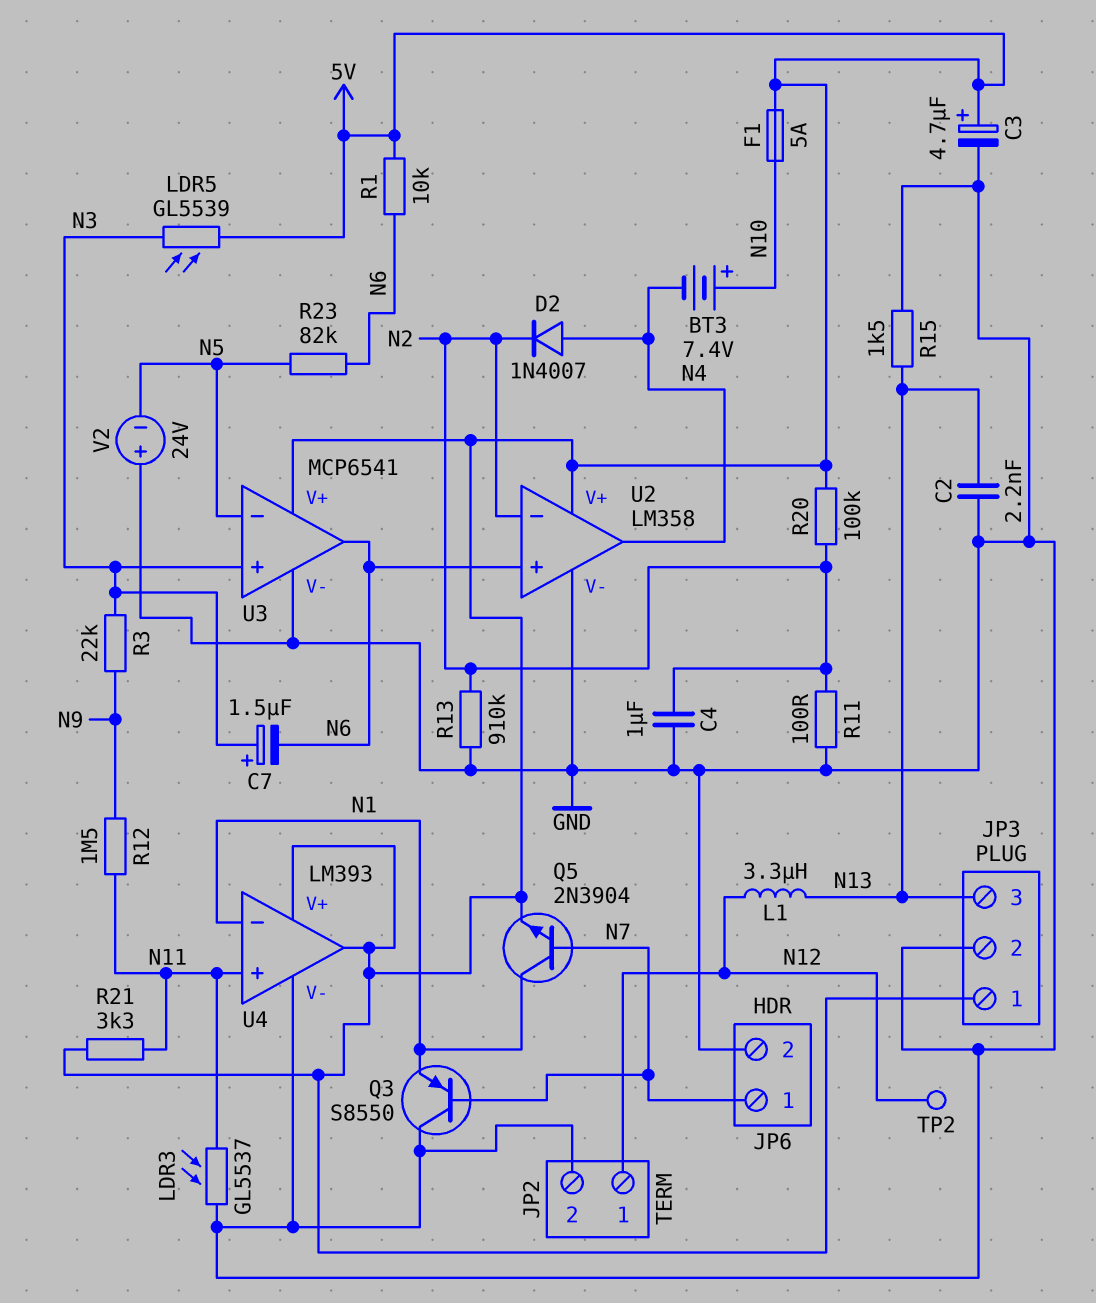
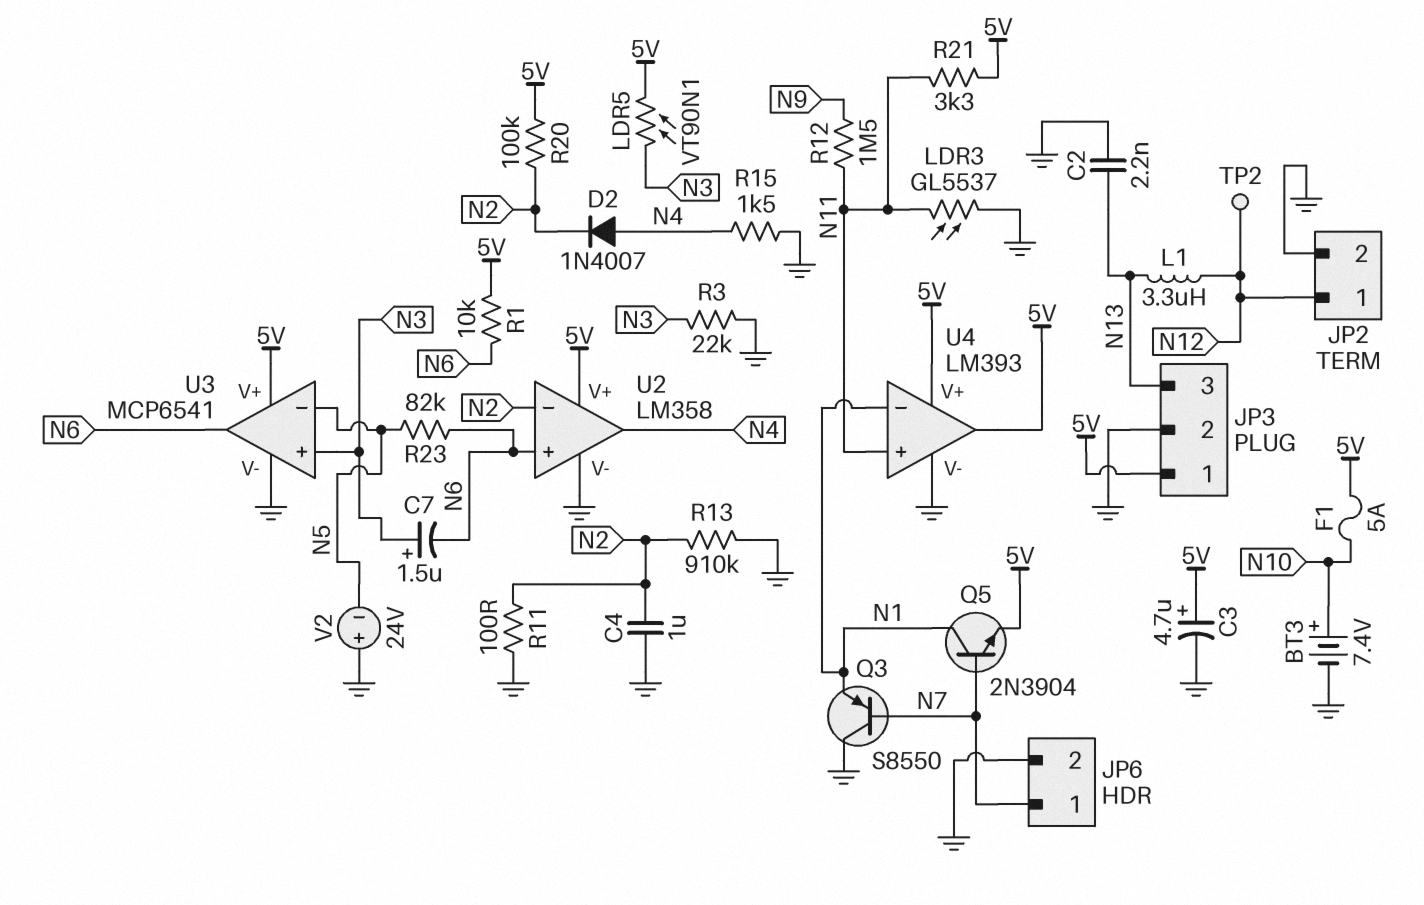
BT3: 7.4V (plus N10, minus N4) -> 7.4V (plus N10, minus GND)
LDR5: GL5539 (5V, N3) -> VT90N1 (5V, N3)
R3: 22k (N3, N9) -> 22k (GND, N3)
R15: 1.5k (GND, N13) -> 1.5k (GND, N4)

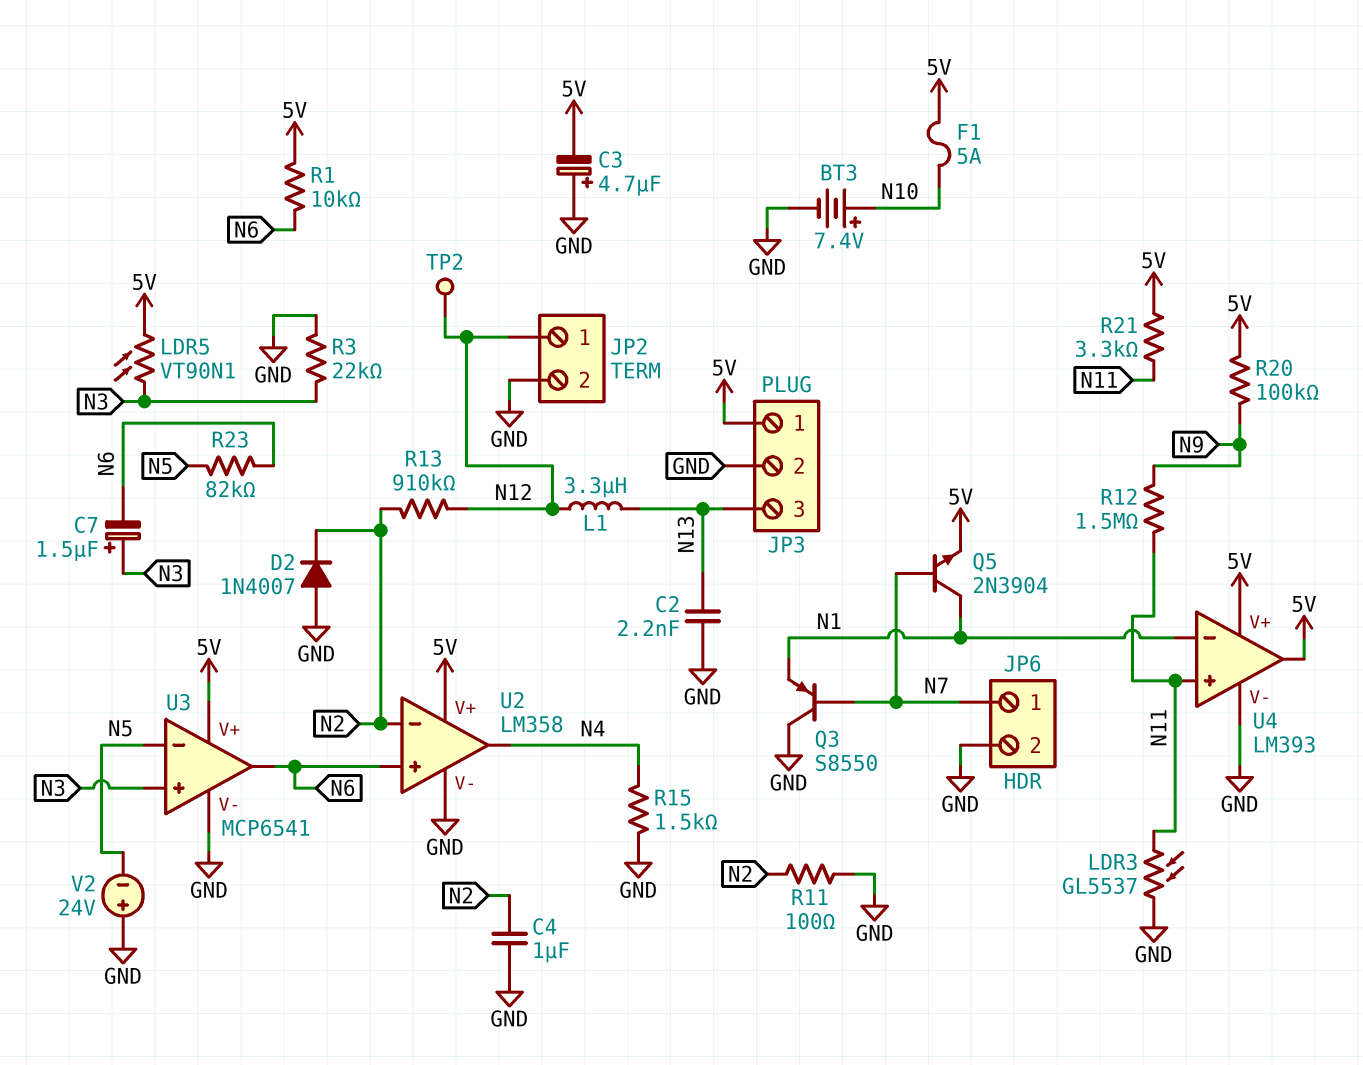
C3: 4.7uF (plus 5V, minus GND) -> 4.7uF (plus GND, minus 5V)
D2: diode 1N4007 (A N4, K N2) -> diode 1N4007 (A GND, K N2)
R13: 910k (GND, N2) -> 910k (N2, N12)
R20: 100k (5V, N2) -> 100k (5V, N9)

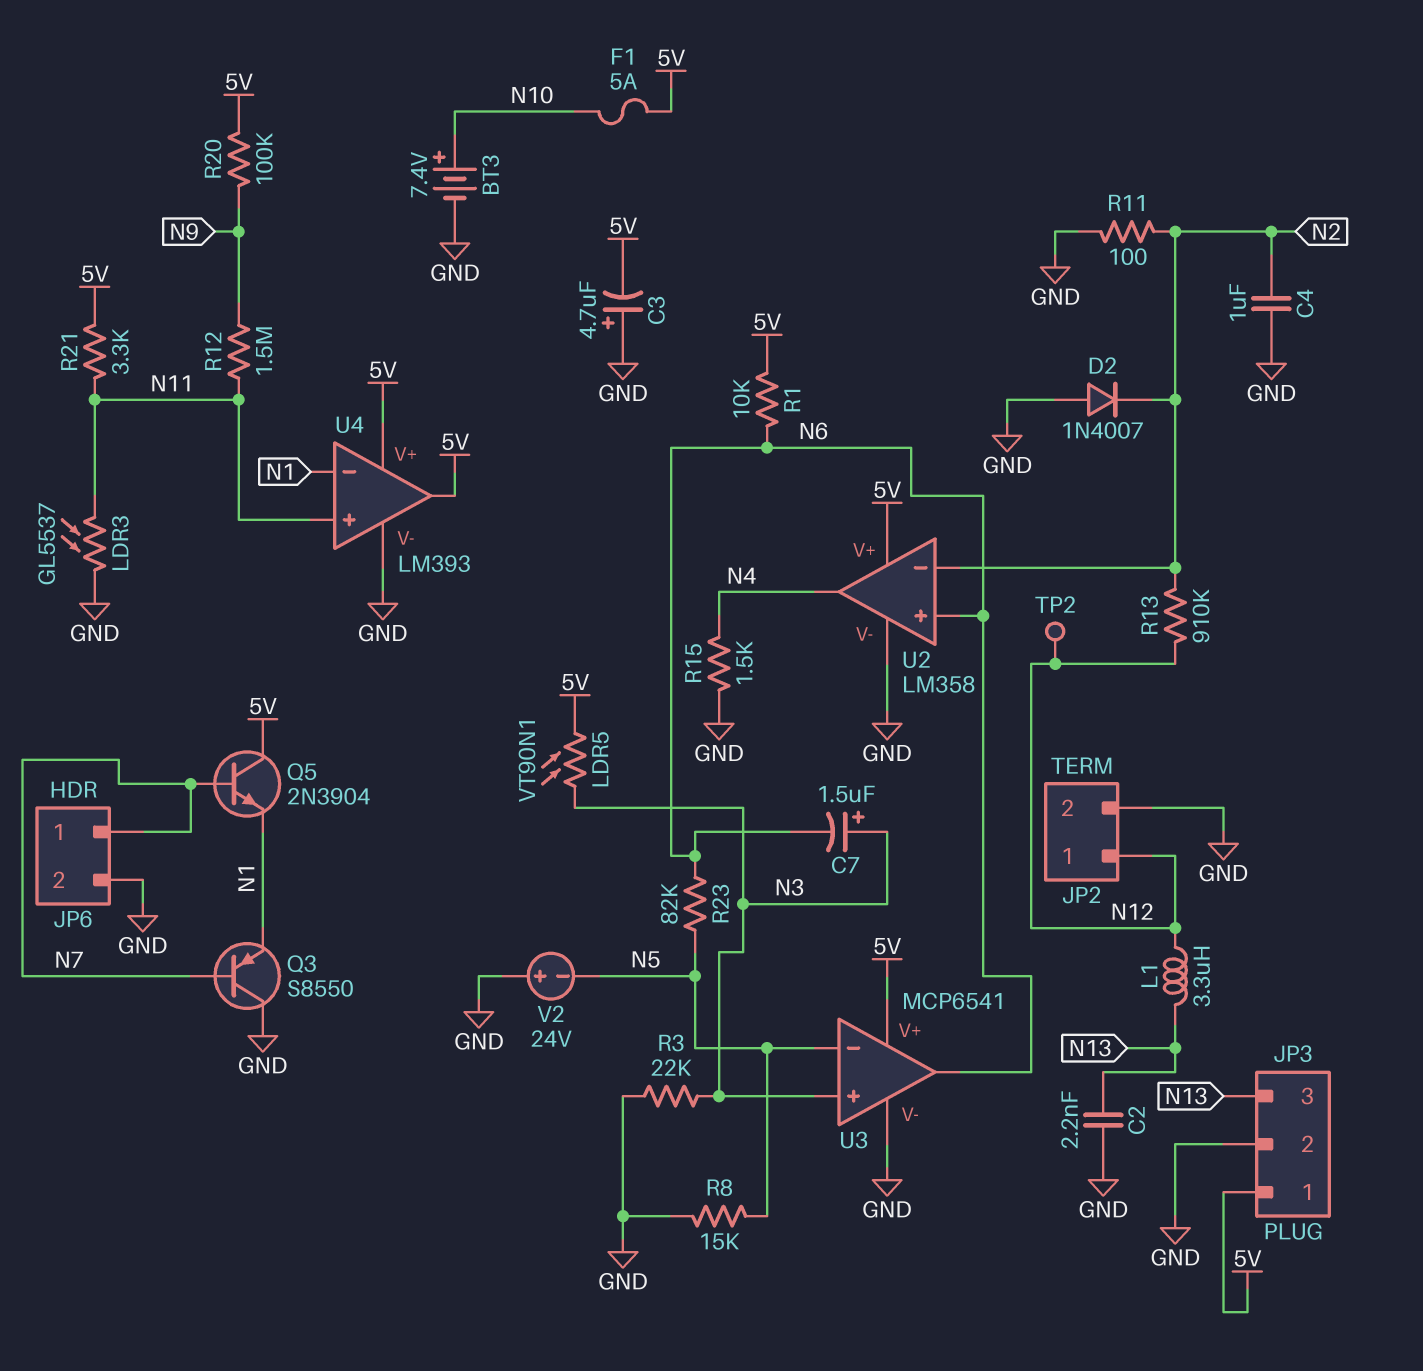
Q5: NPN 2N3904 (B N7, C N1, E 5V) -> NPN 2N3904 (B N7, C 5V, E N1)
R8: none -> 15k (GND, N5)

